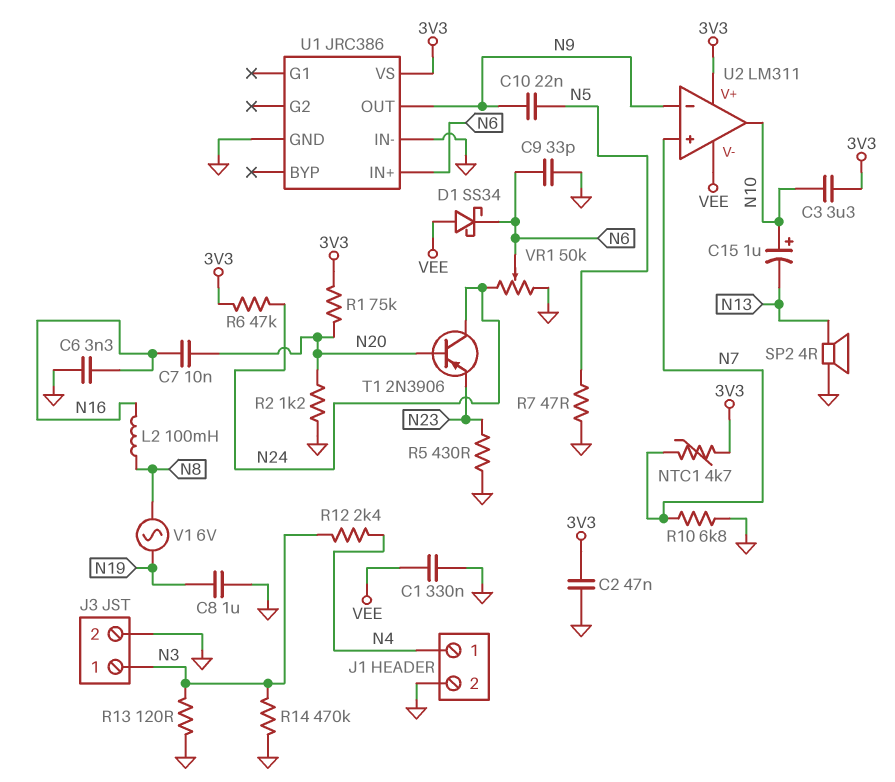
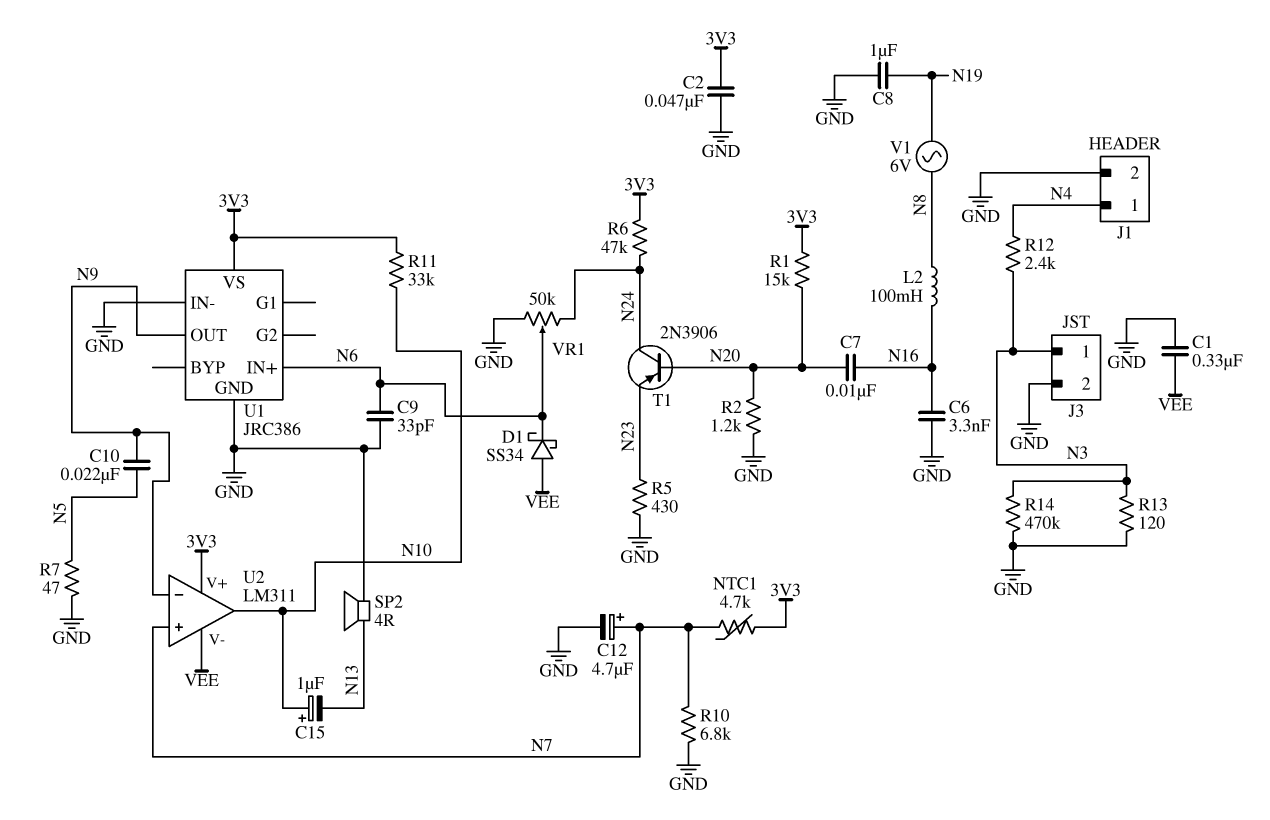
C3: 3.3uF (3V3, N10) -> none
C12: none -> 4.7uF (plus N7, minus GND)
R1: 75k (3V3, N20) -> 15k (3V3, N20)
R11: none -> 33k (3V3, N10)

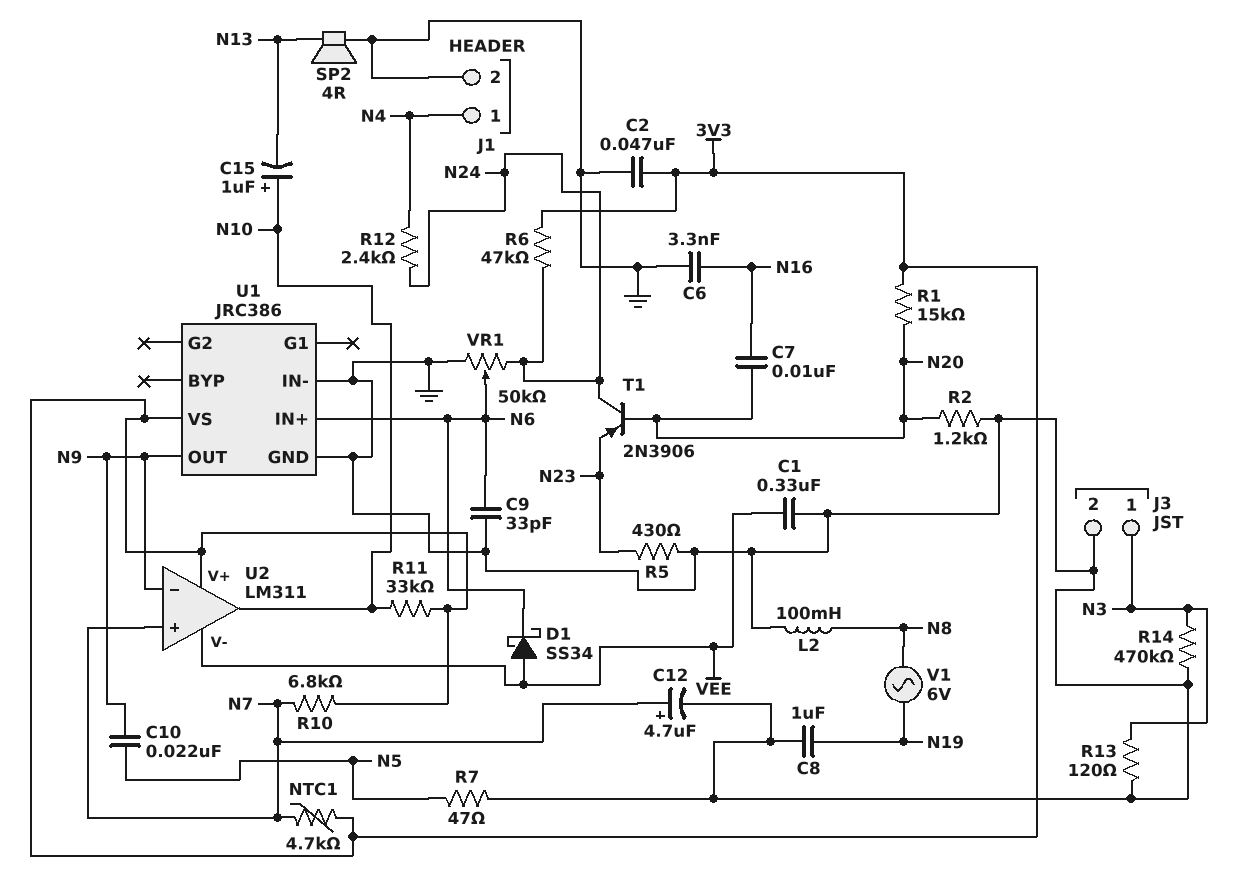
L2: 100mH (N8, N16) -> 100mH (GND, N8)
R10: 6.8k (GND, N7) -> 6.8k (3V3, N7)
R12: 2.4k (N3, N4) -> 2.4k (N4, N24)

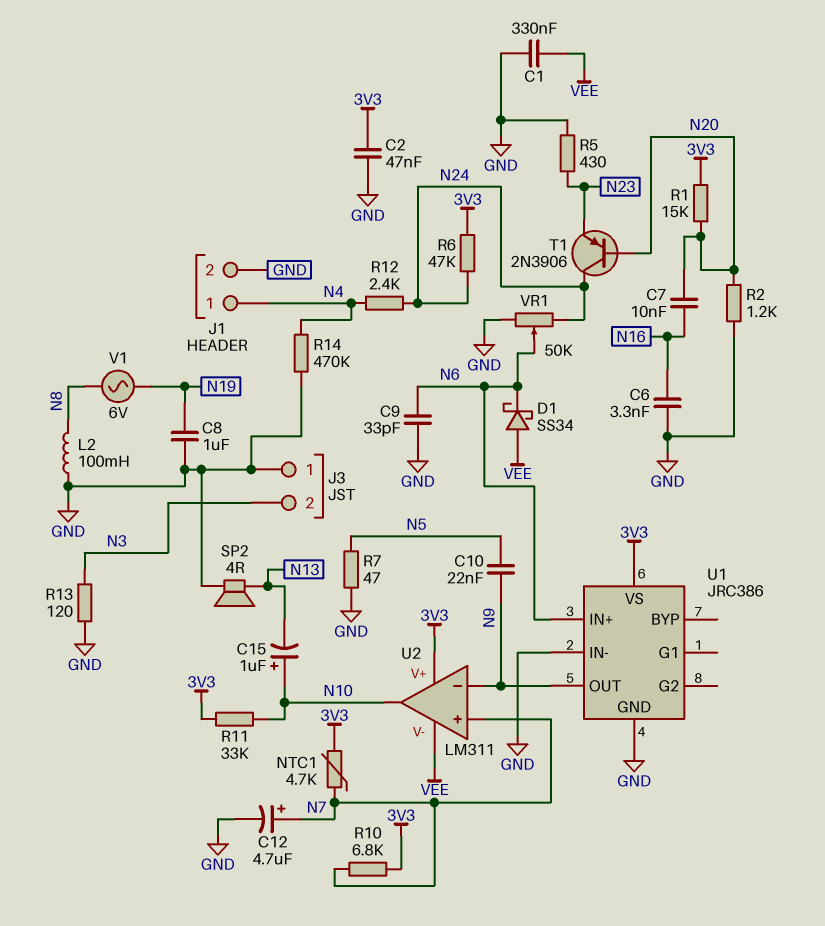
J3 pin 1: N3 -> GND
J3 pin 2: GND -> N3
R14: 470k (GND, N3) -> 470k (GND, N4)

